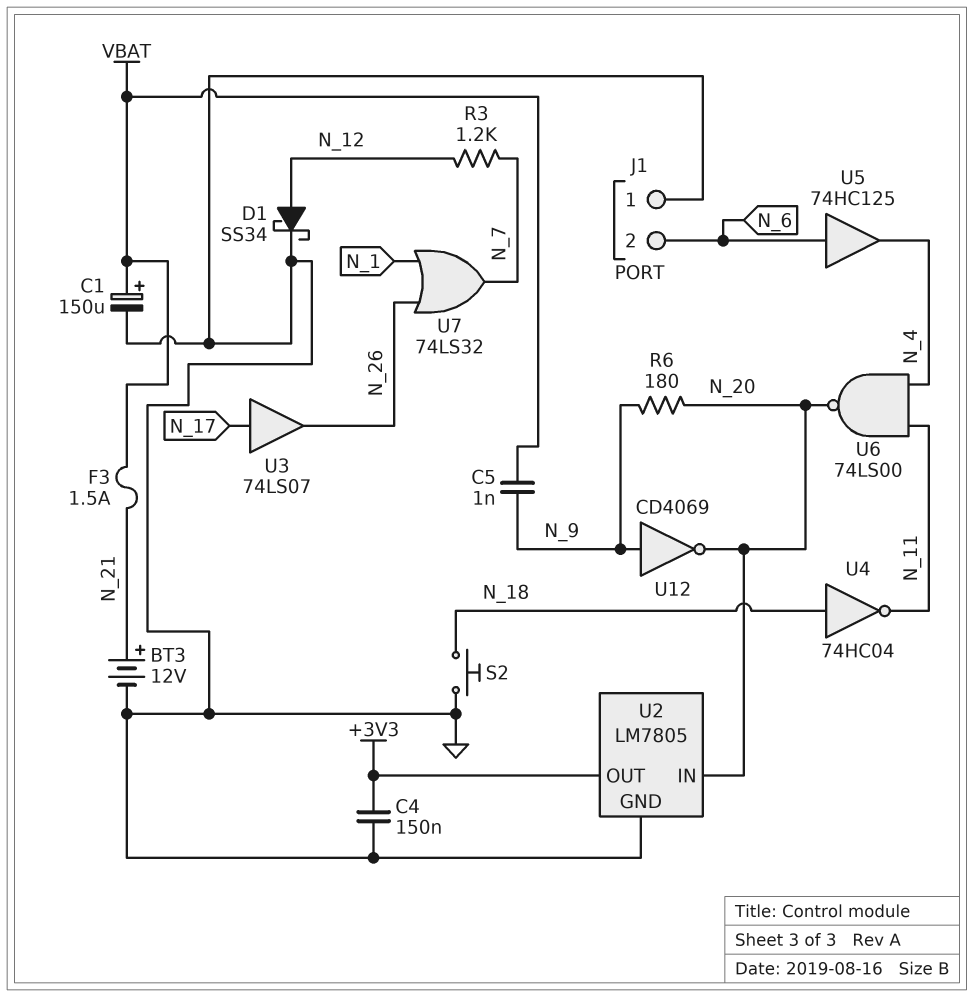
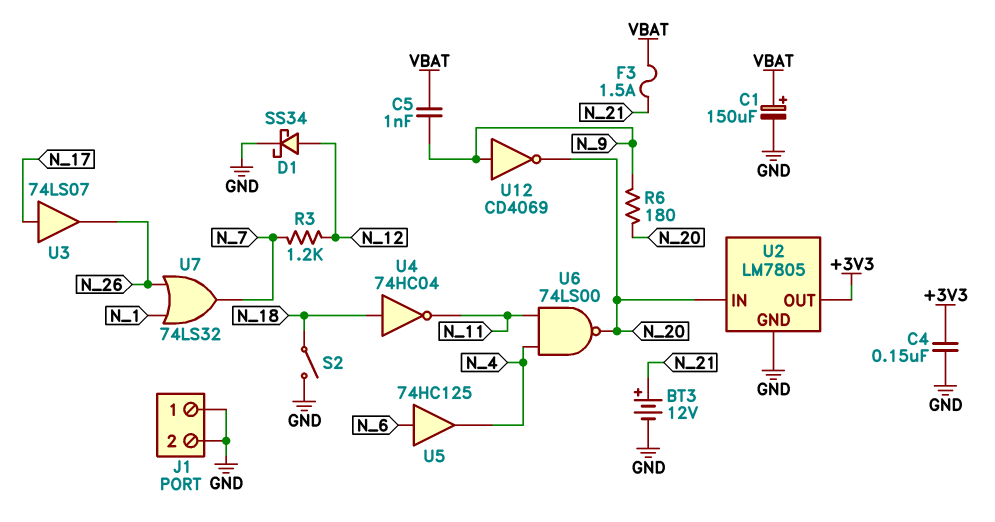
J1 pin 2: N_6 -> GND
S2: button (GND, N_18) -> switch (GND, N_18)

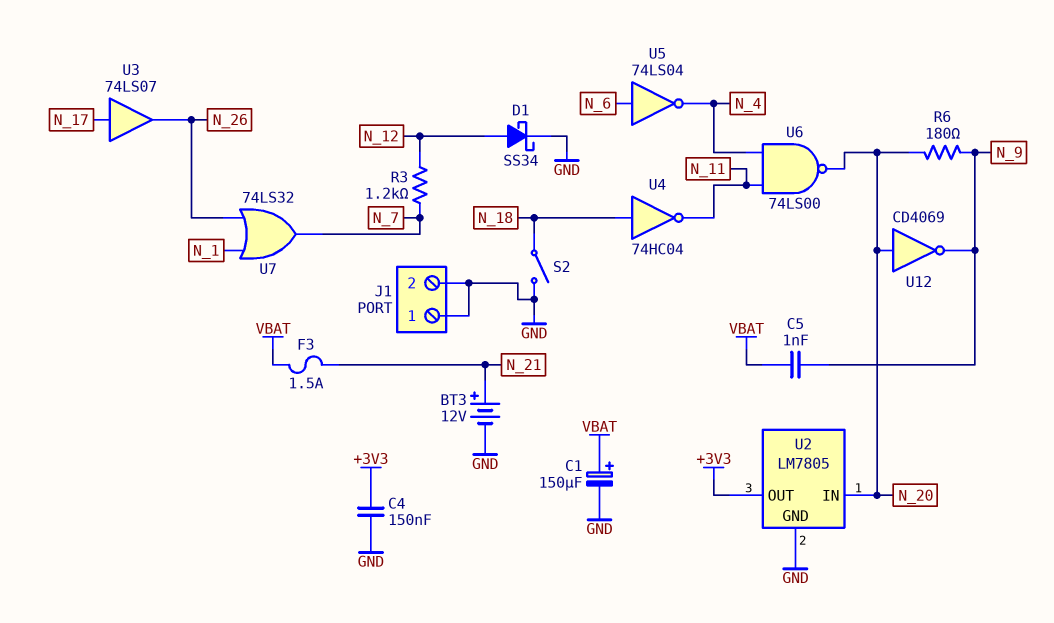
U5: buffer 74HC125 (in N_6, out N_4) -> NOT 74LS04 (in N_6, out N_4)
U12: NOT CD4069 (in N_9, out N_20) -> NOT CD4069 (in N_20, out N_9)

